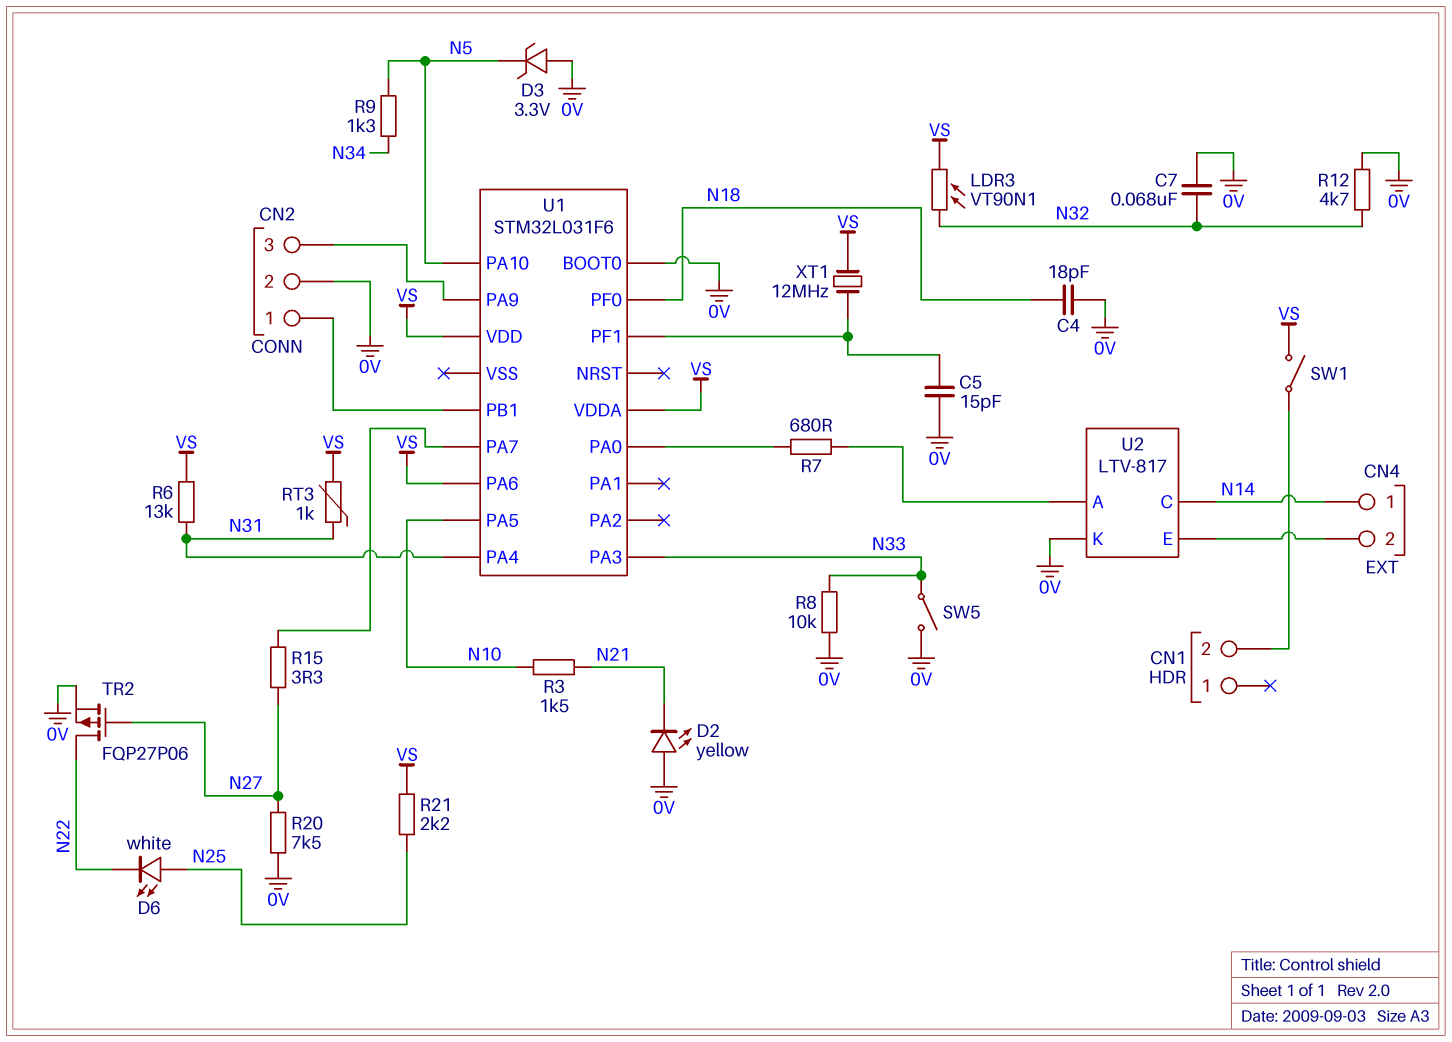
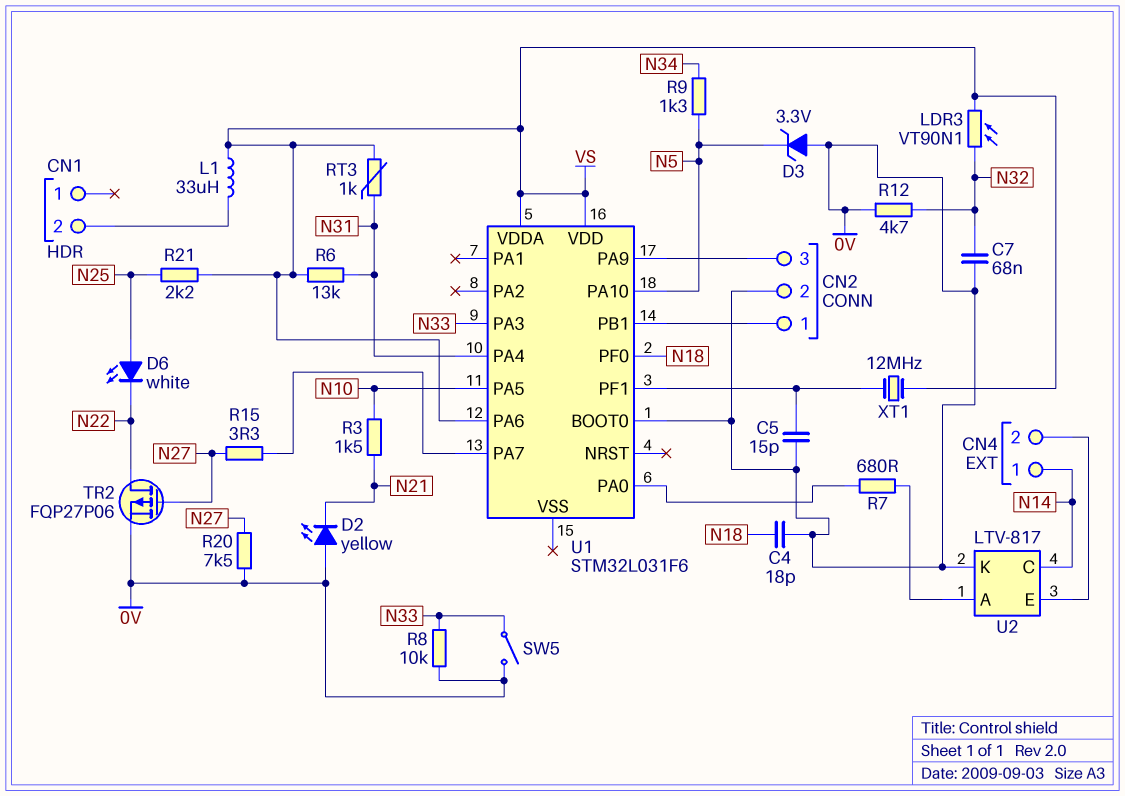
L1: none -> 33uH (CN1/2, VS)
SW1: switch (CN1/2, VS) -> none

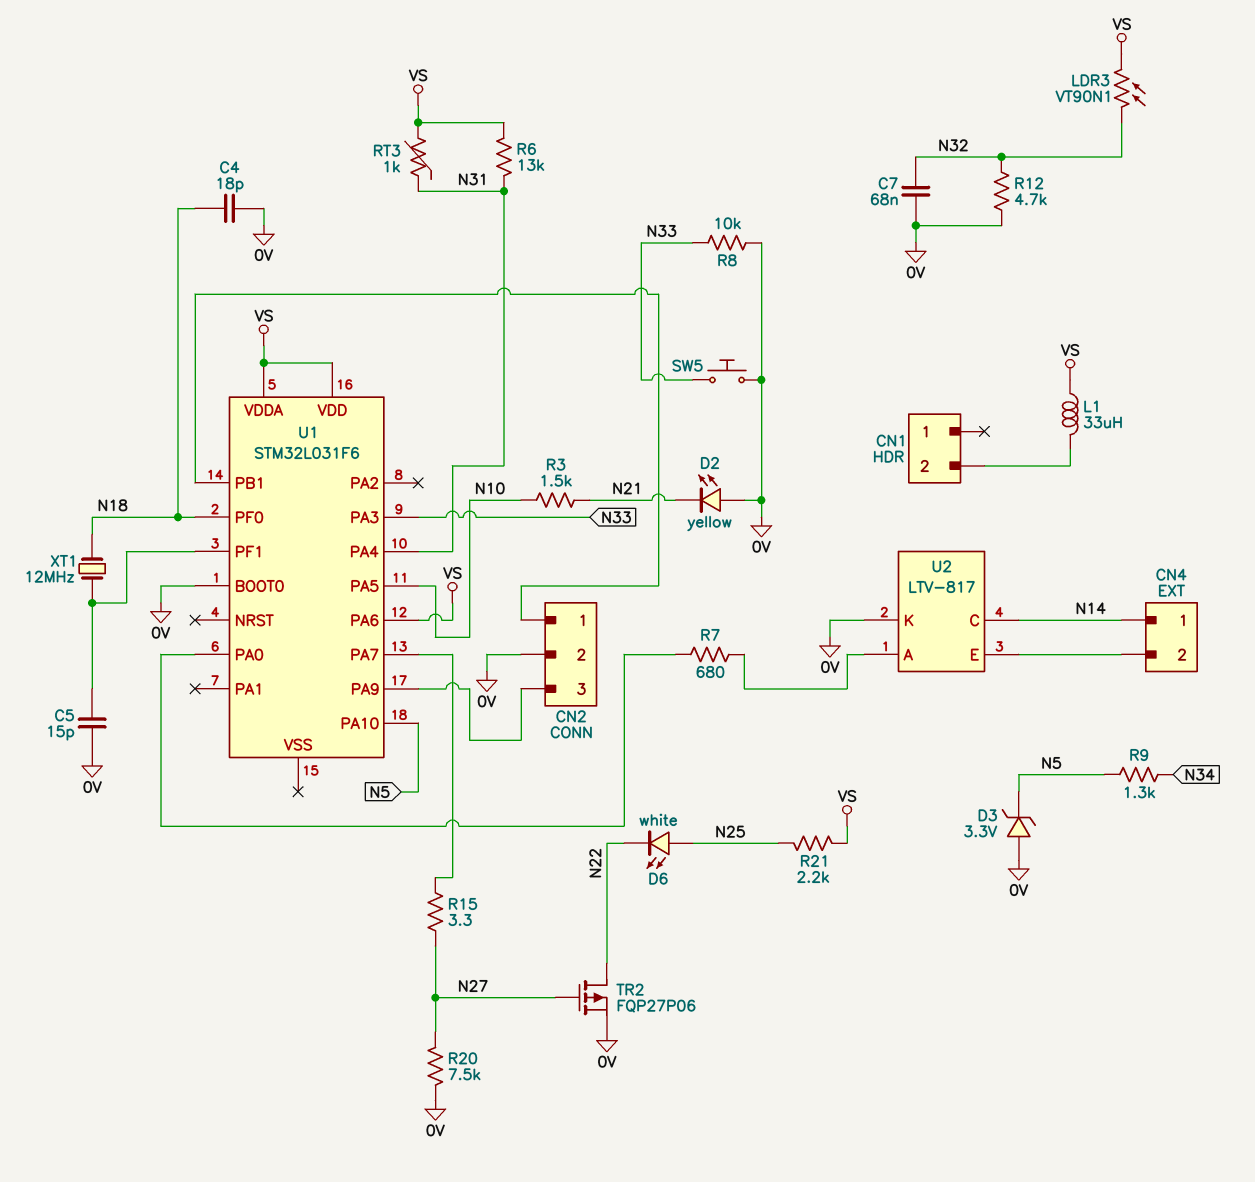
SW5: switch (0V, N33) -> button (0V, N33)
XT1: 12MHz (U1/PF1, VS) -> 12MHz (N18, U1/PF1)

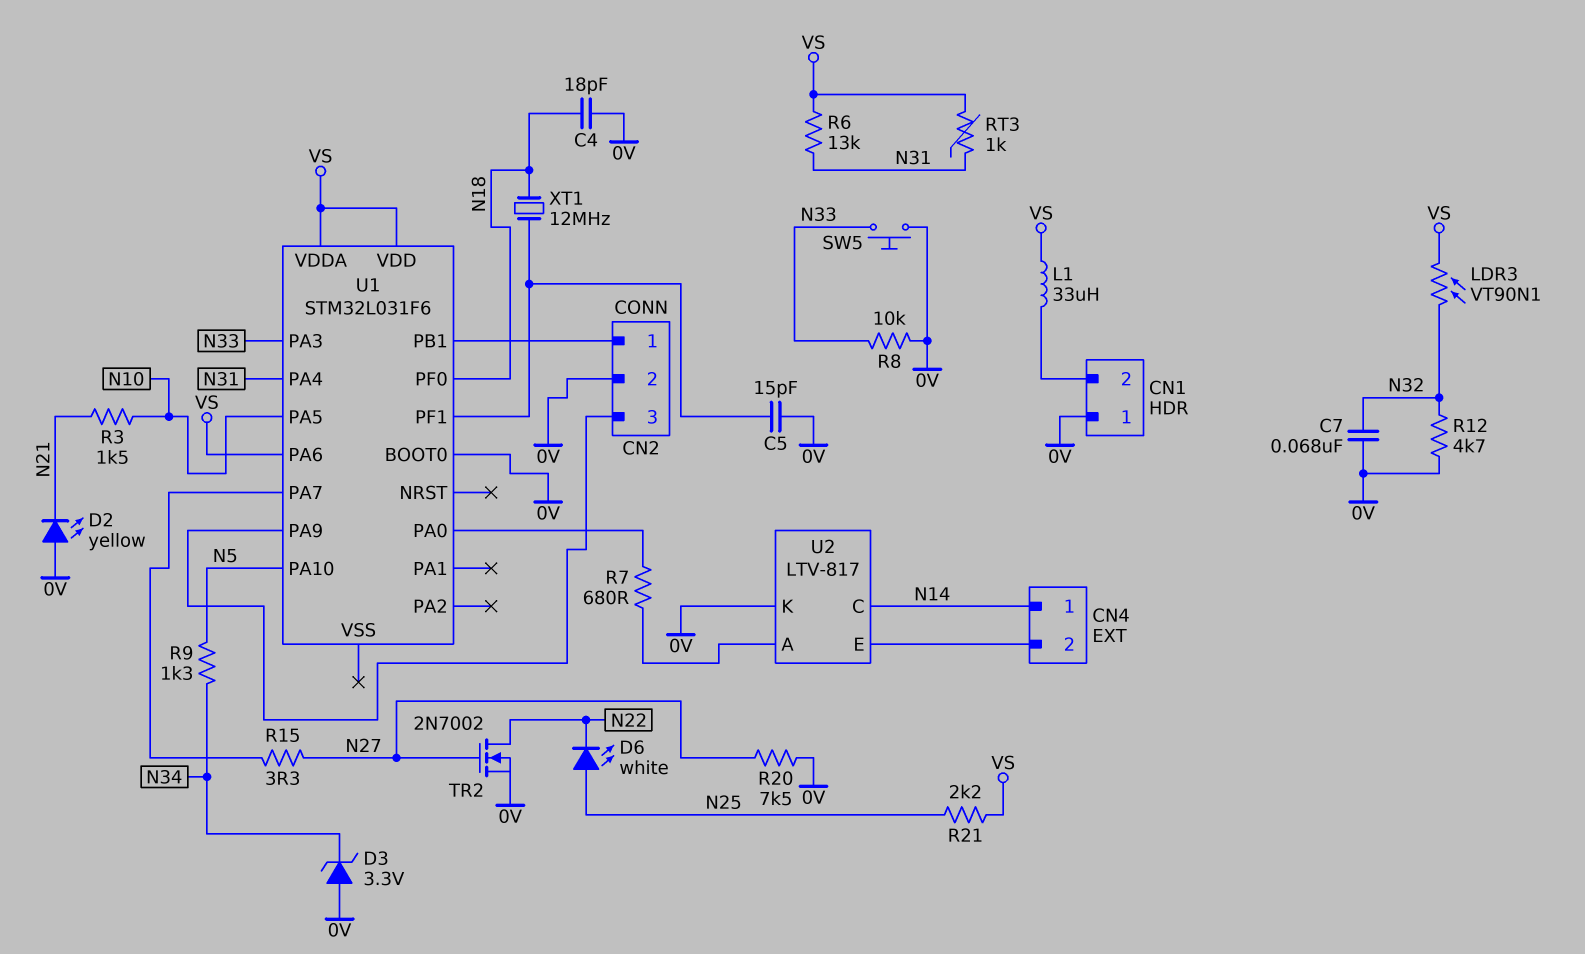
CN1 pin 1: none -> 0V
D3: zener 3.3V (A 0V, K N5) -> zener 3.3V (A 0V, K N34)
TR2: PMOS FQP27P06 (G N27, D N22, S 0V) -> NMOS 2N7002 (G N27, D N22, S 0V)

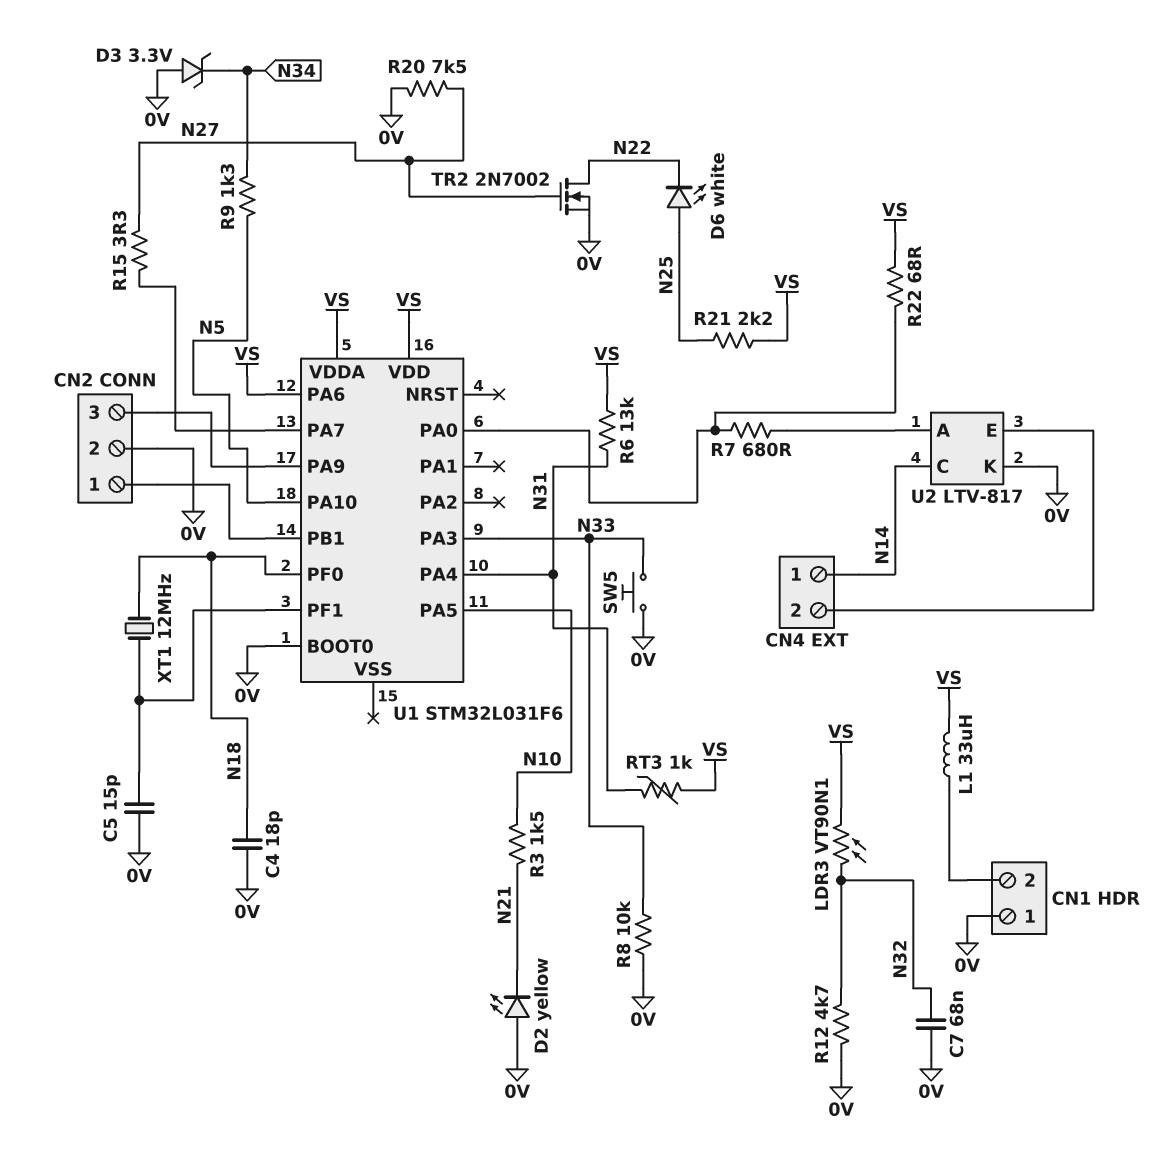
R22: none -> 68 (U1/PA0, VS)

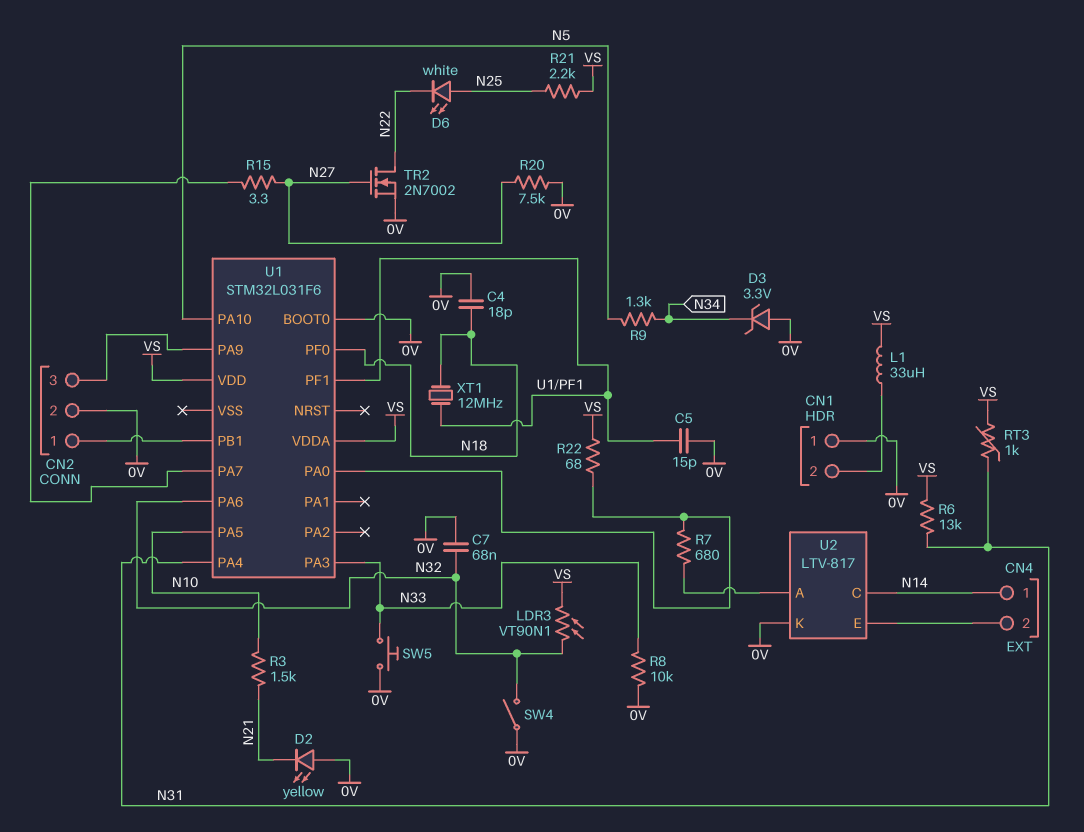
R12: 4.7k (0V, N32) -> none
SW4: none -> switch (0V, N32)
U1 pin PA6: VS -> N32

